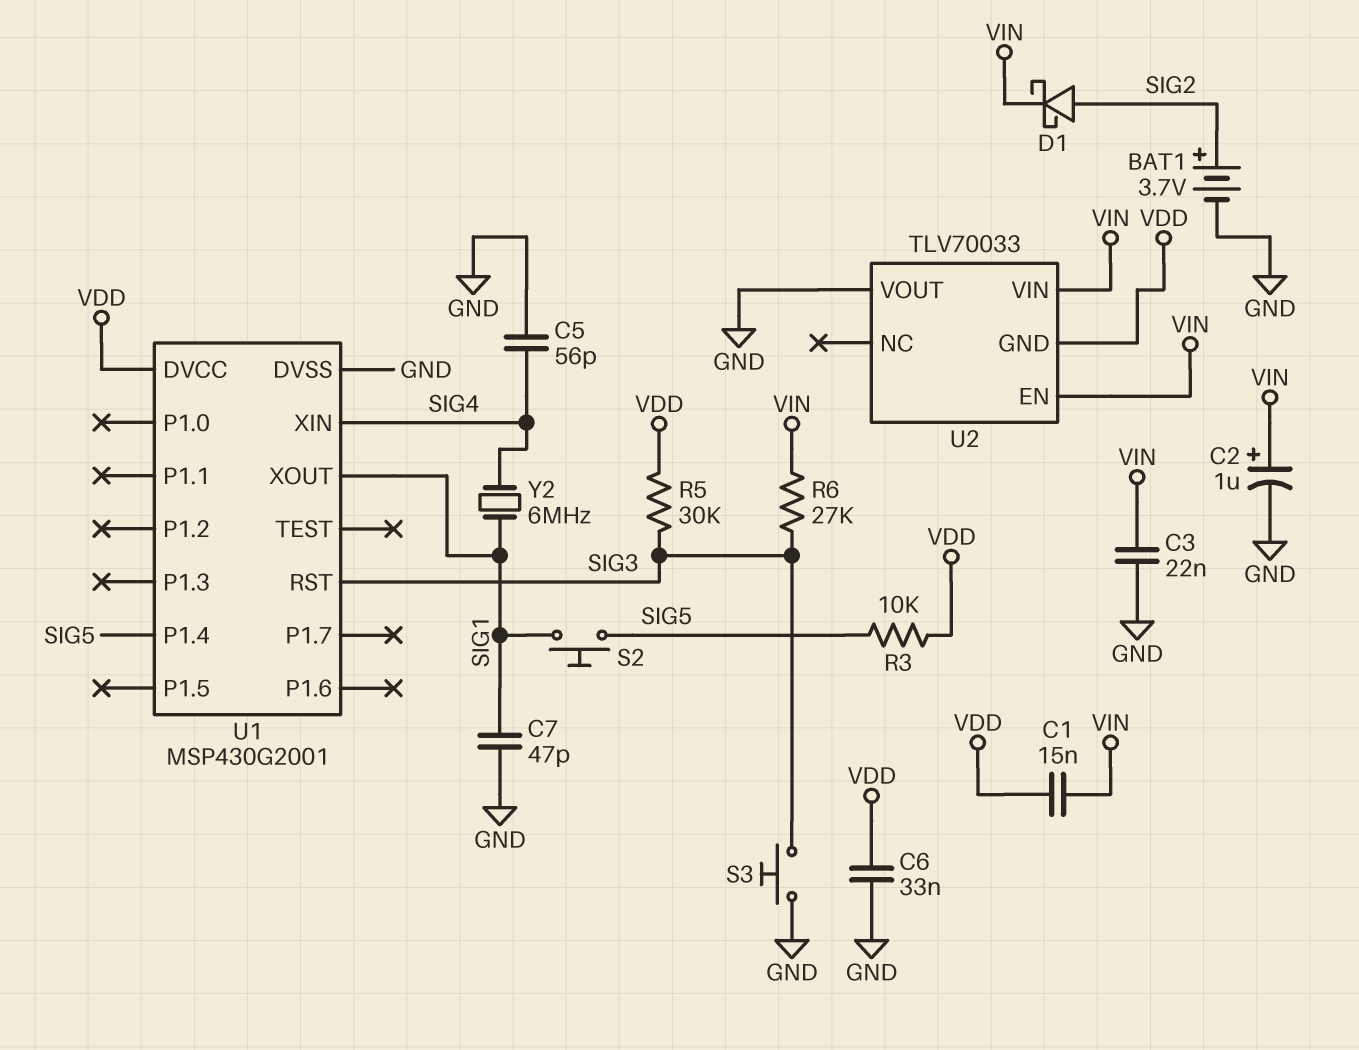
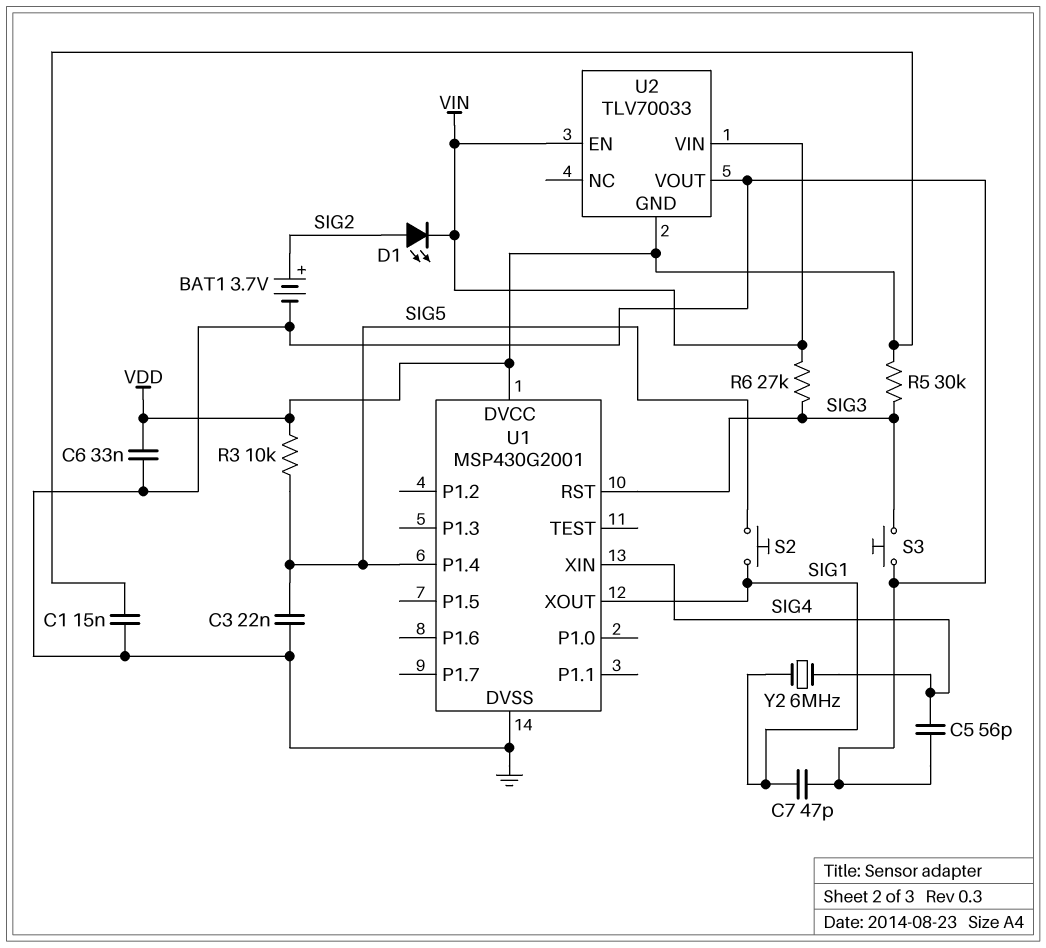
C1: 15nF (VDD, VIN) -> 15nF (GND, VDD)
C2: 1uF (plus VIN, minus GND) -> none
C3: 22nF (GND, VIN) -> 22nF (GND, SIG5)
D1: schottky (A SIG2, K VIN) -> LED (A SIG2, K VIN)

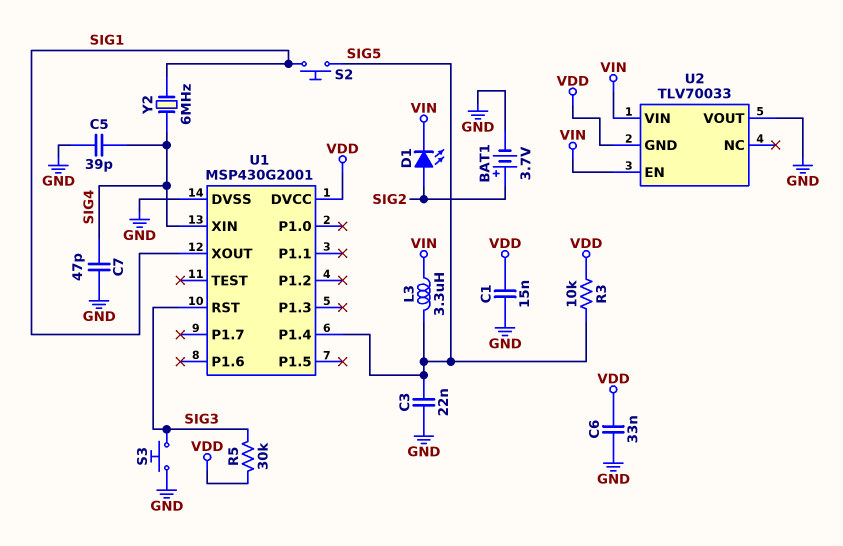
C5: 56pF (GND, SIG4) -> 39pF (GND, SIG4)
C7: 47pF (GND, SIG1) -> 47pF (GND, SIG4)
L3: none -> 3.3uH (SIG5, VIN)
R6: 27k (SIG3, VIN) -> none

